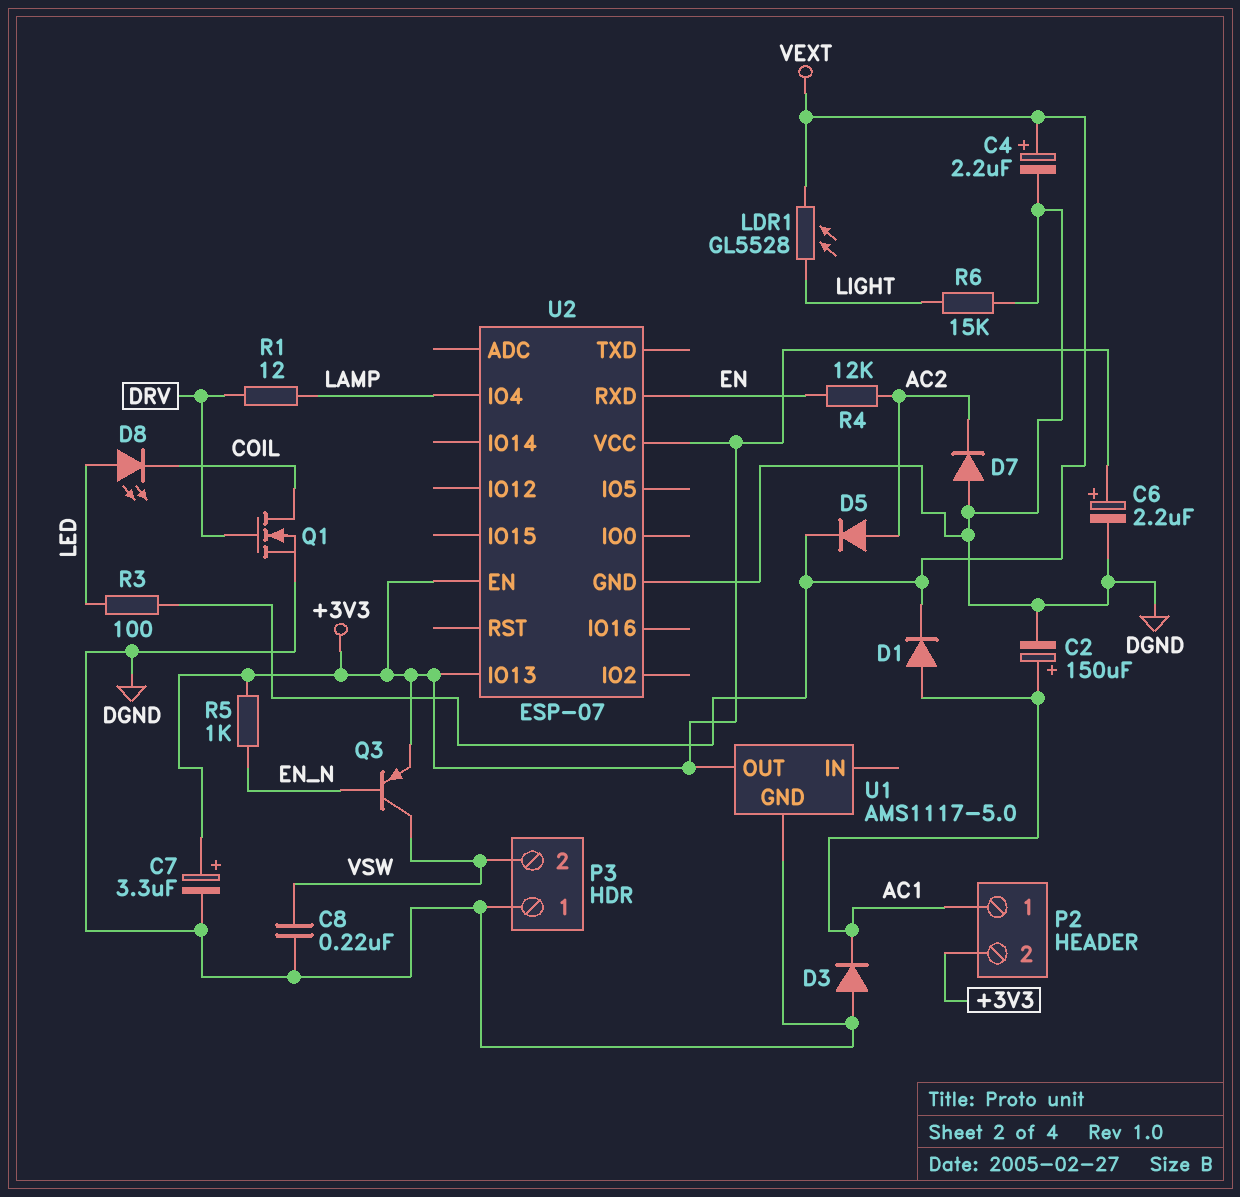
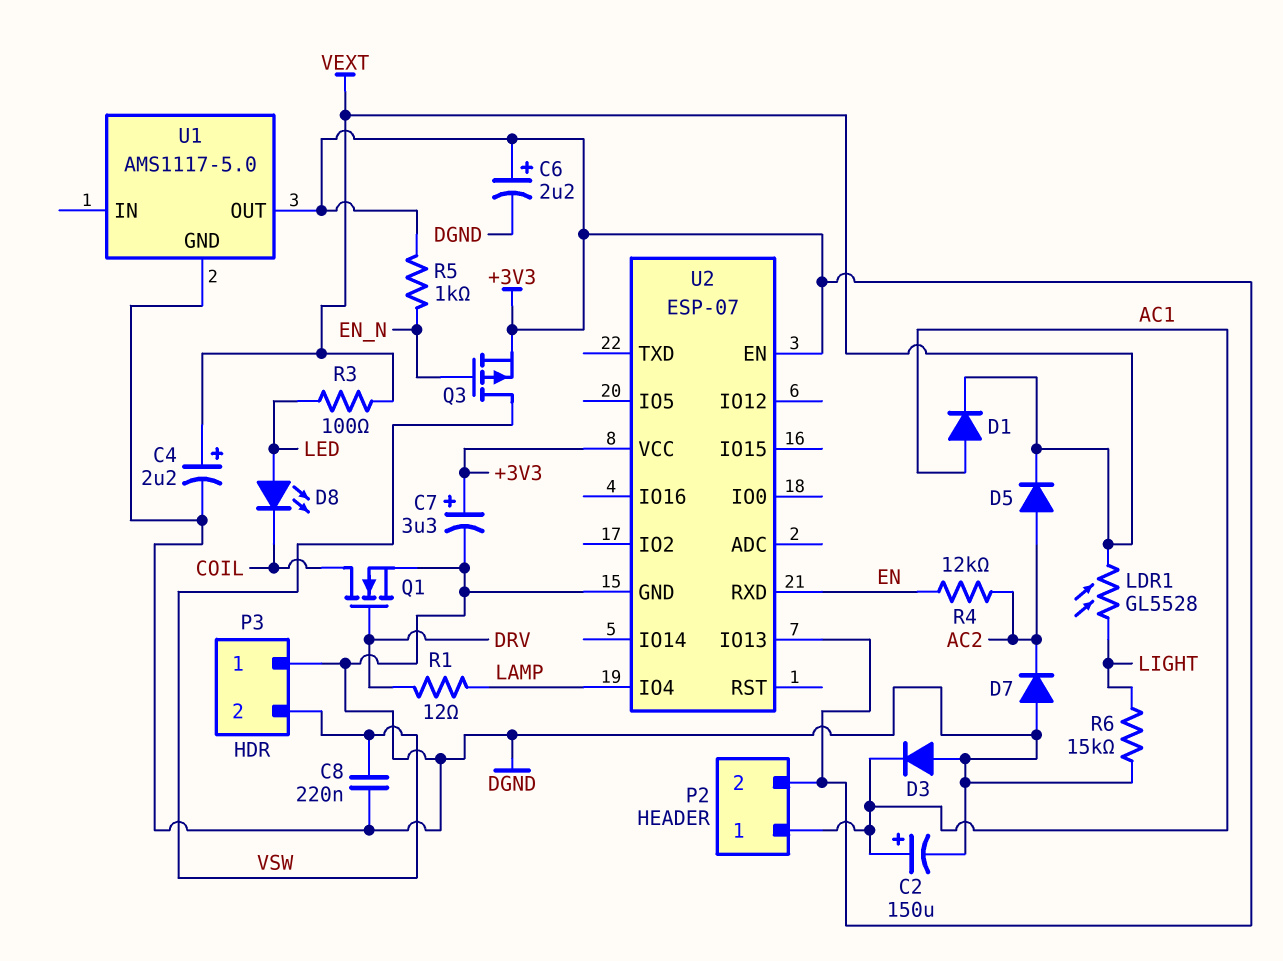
Q3: PNP (B EN_N, C VSW, E +3V3) -> PMOS (G EN_N, D VSW, S +3V3)

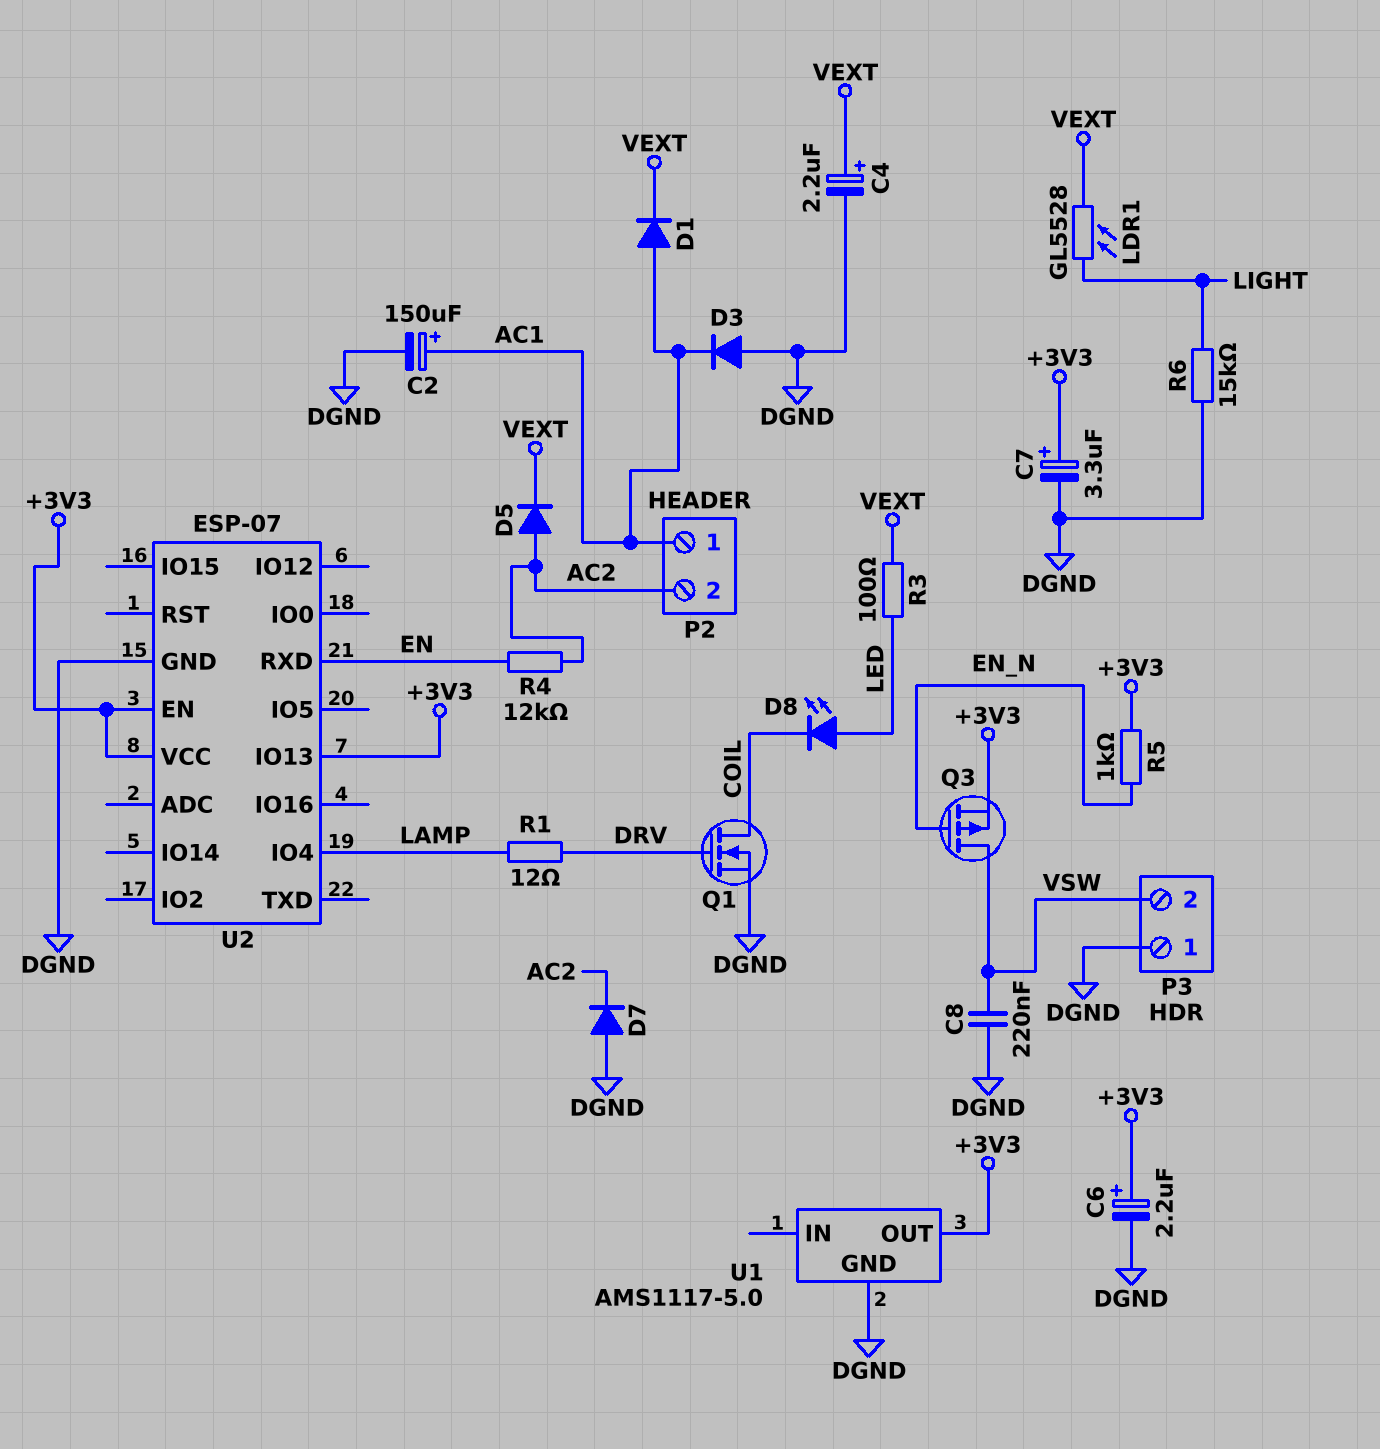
P2 pin 2: +3V3 -> AC2

